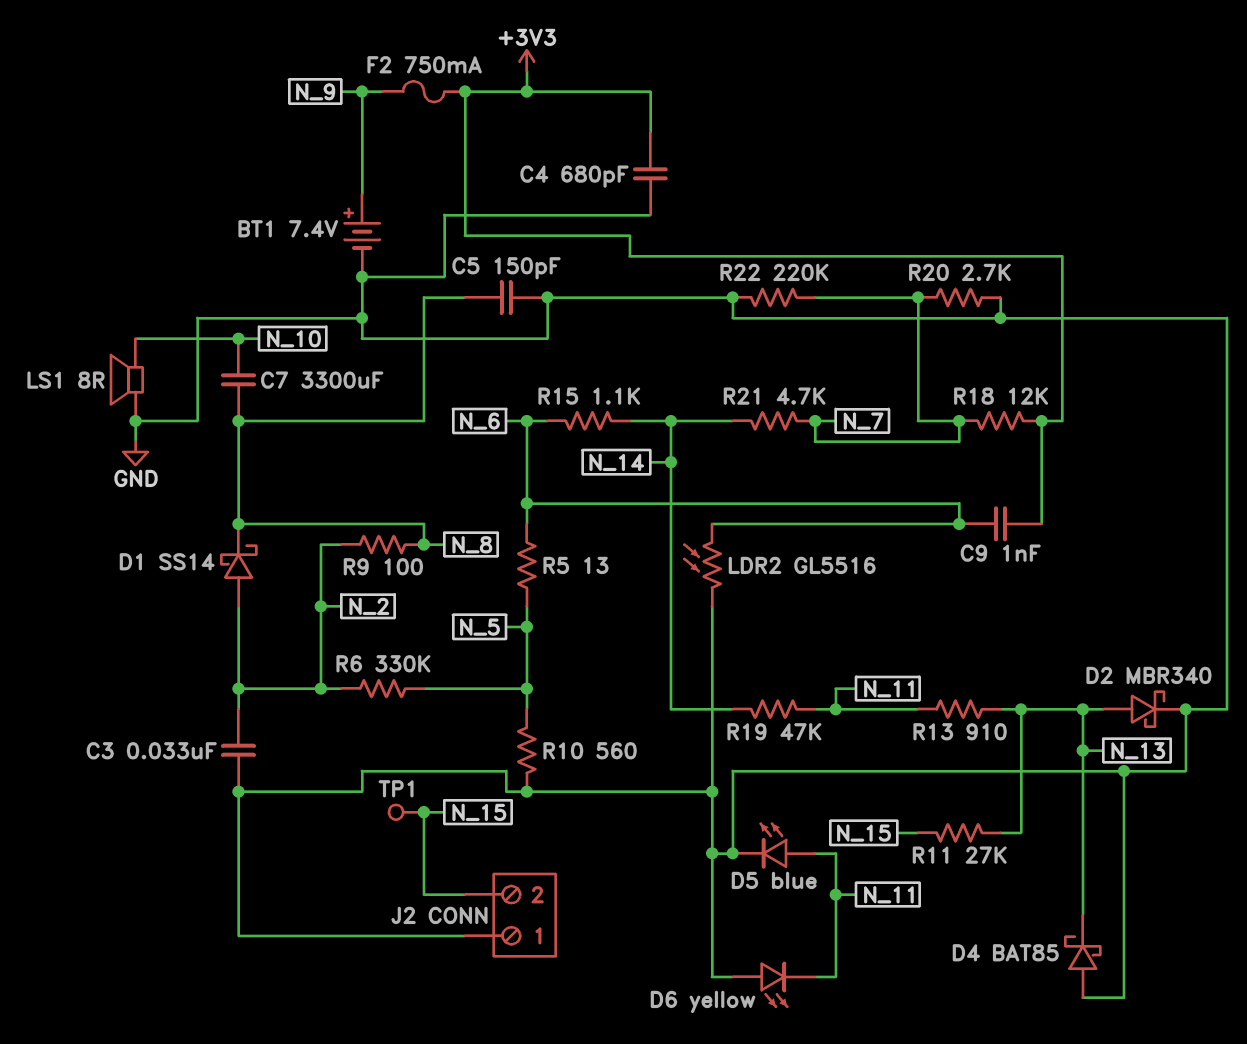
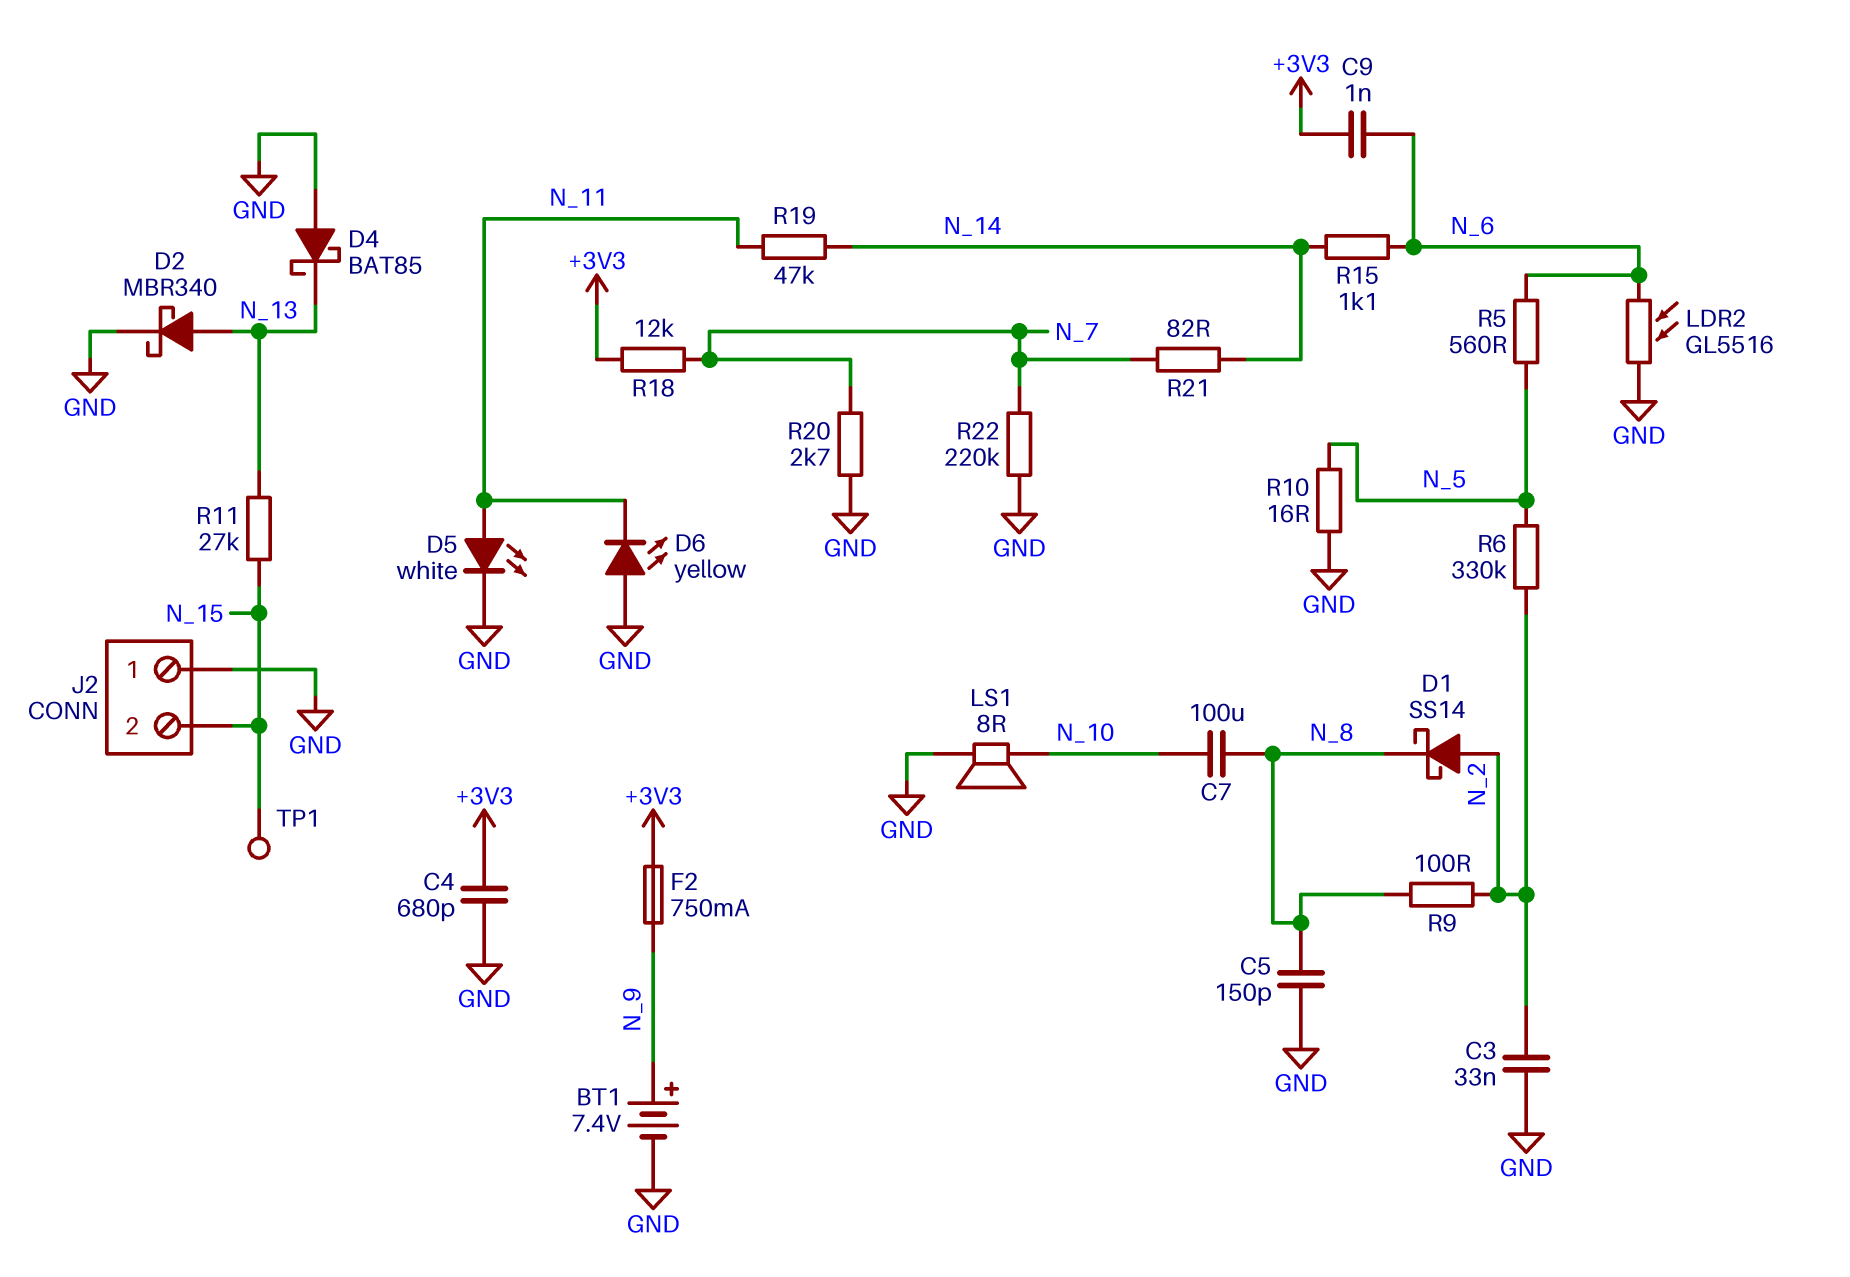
C7: 3300uF (N_8, N_10) -> 100uF (N_8, N_10)
D5: LED blue (A N_11, K GND) -> LED white (A N_11, K GND)
R5: 13 (N_5, N_6) -> 560 (N_5, N_6)
R10: 560 (GND, N_5) -> 16 (GND, N_5)
R13: 910 (N_11, N_13) -> none
R21: 4.7k (N_7, N_14) -> 82 (N_7, N_14)

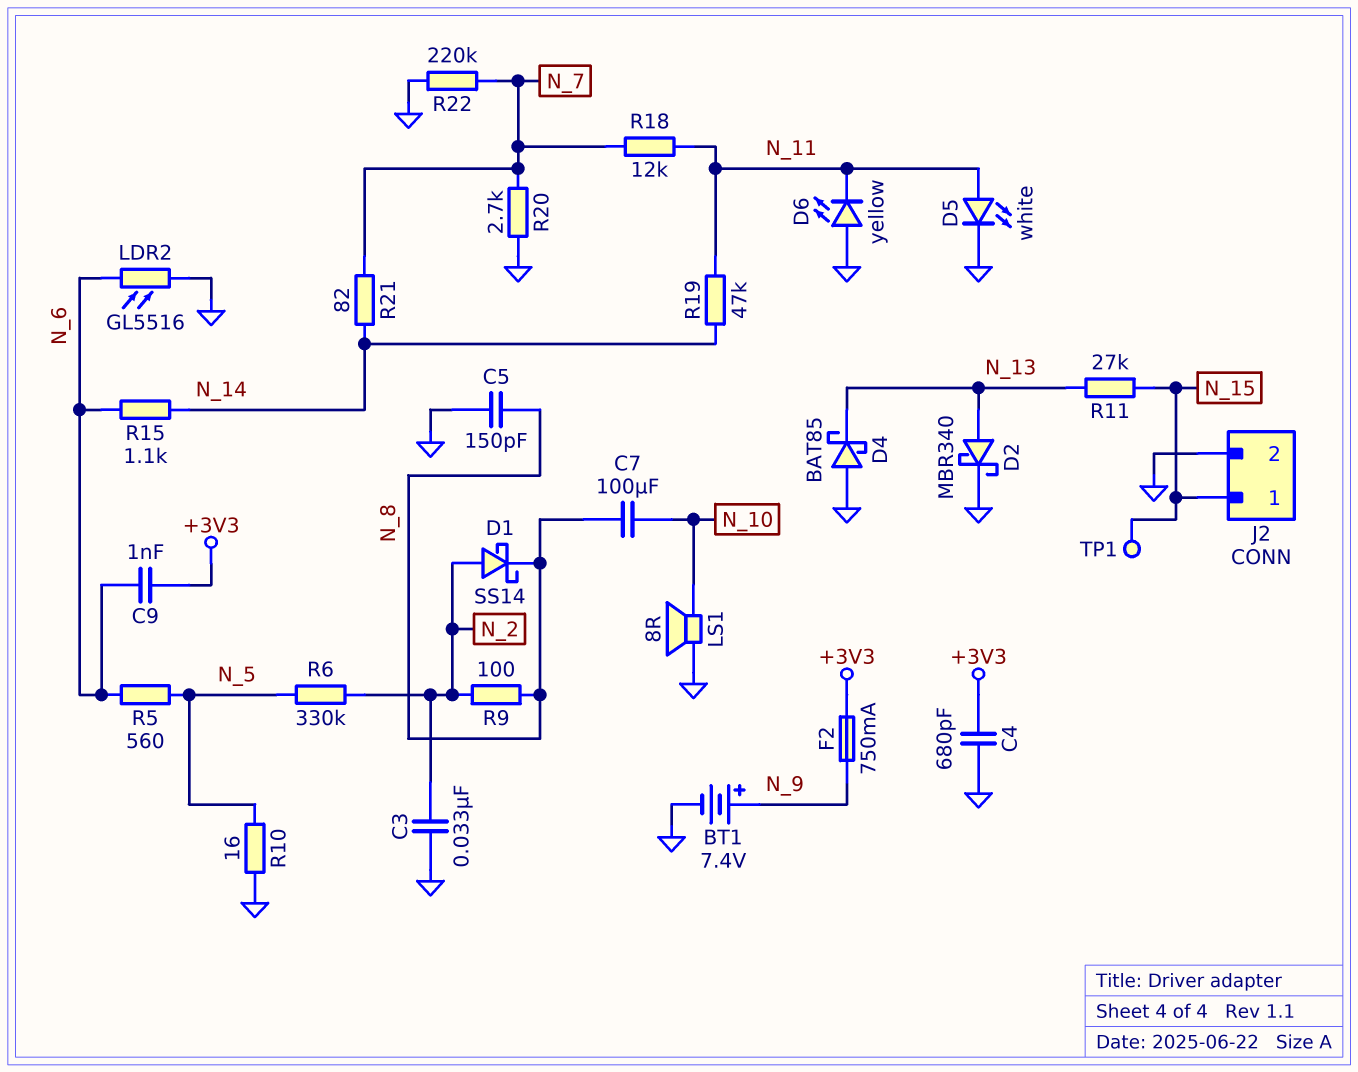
J2 pin 1: GND -> N_15
J2 pin 2: N_15 -> GND
R18: 12k (+3V3, N_7) -> 12k (N_7, N_11)

